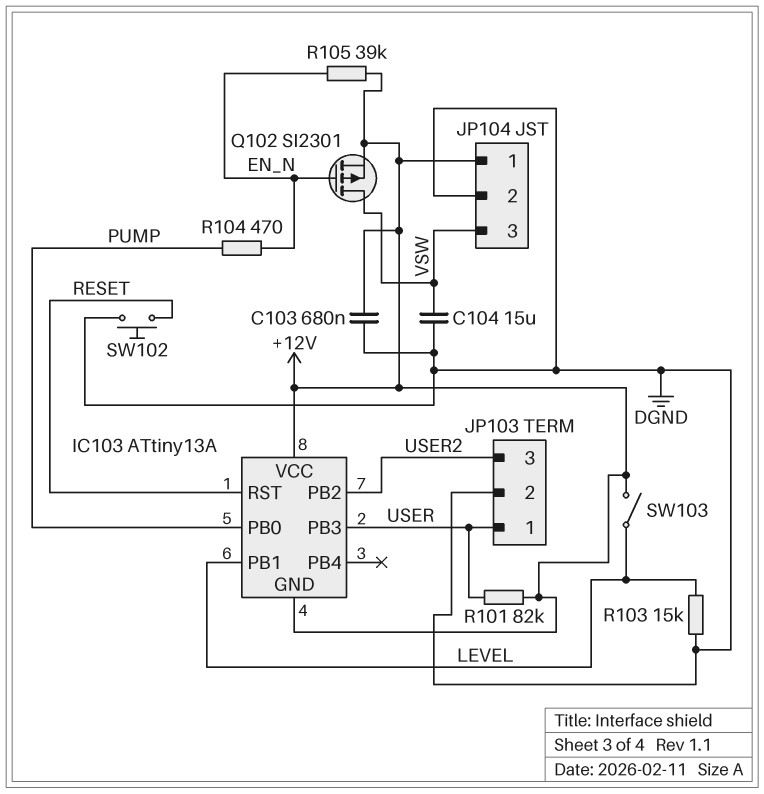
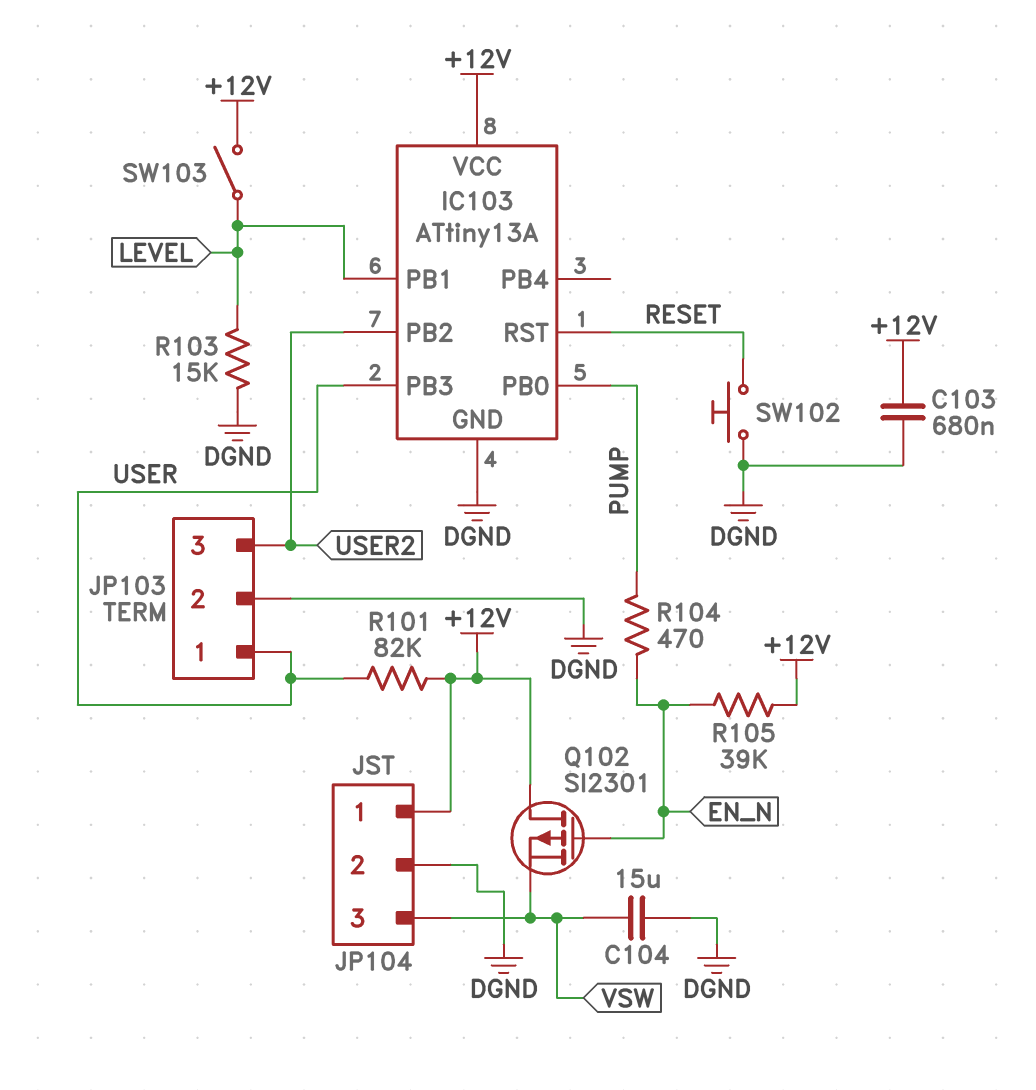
IC103 pin GND: +12V -> DGND
Q102: PMOS SI2301 (G EN_N, D VSW, S +12V) -> PMOS SI2301 (G EN_N, D +12V, S VSW)

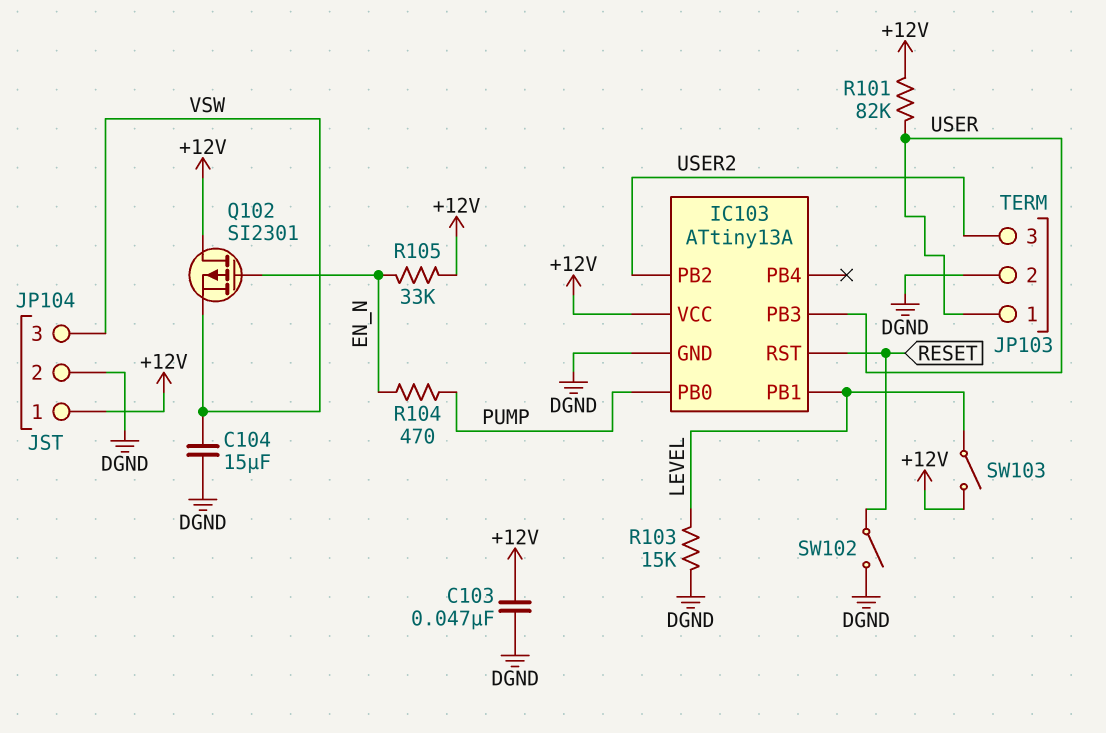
C103: 680nF (+12V, DGND) -> 47nF (+12V, DGND)
R105: 39k (+12V, EN_N) -> 33k (+12V, EN_N)
SW102: button (DGND, RESET) -> switch (DGND, RESET)

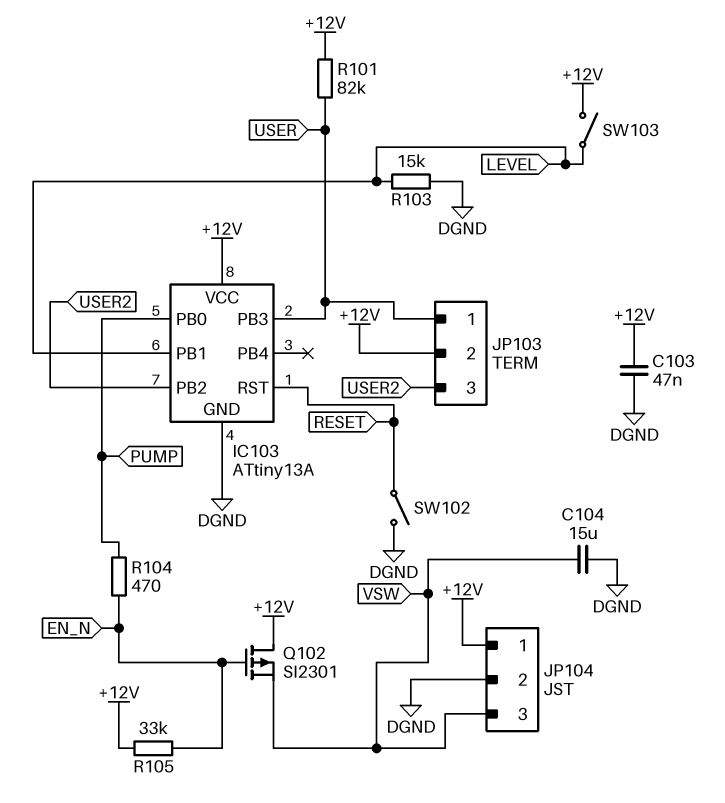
JP103 pin 2: DGND -> +12V

